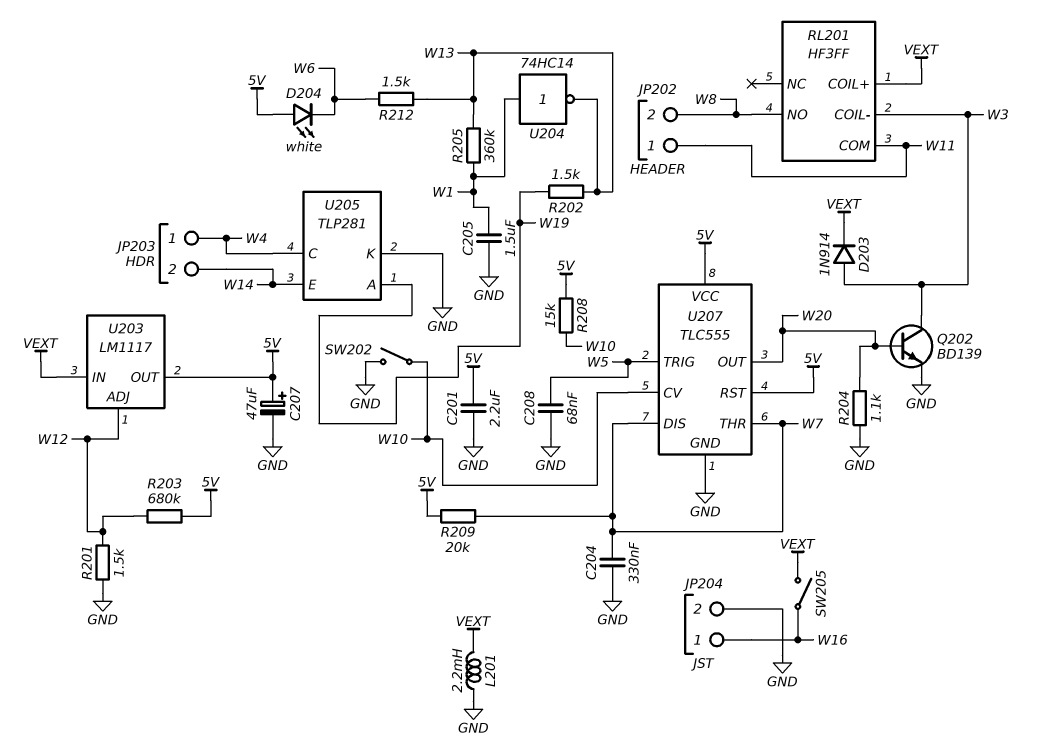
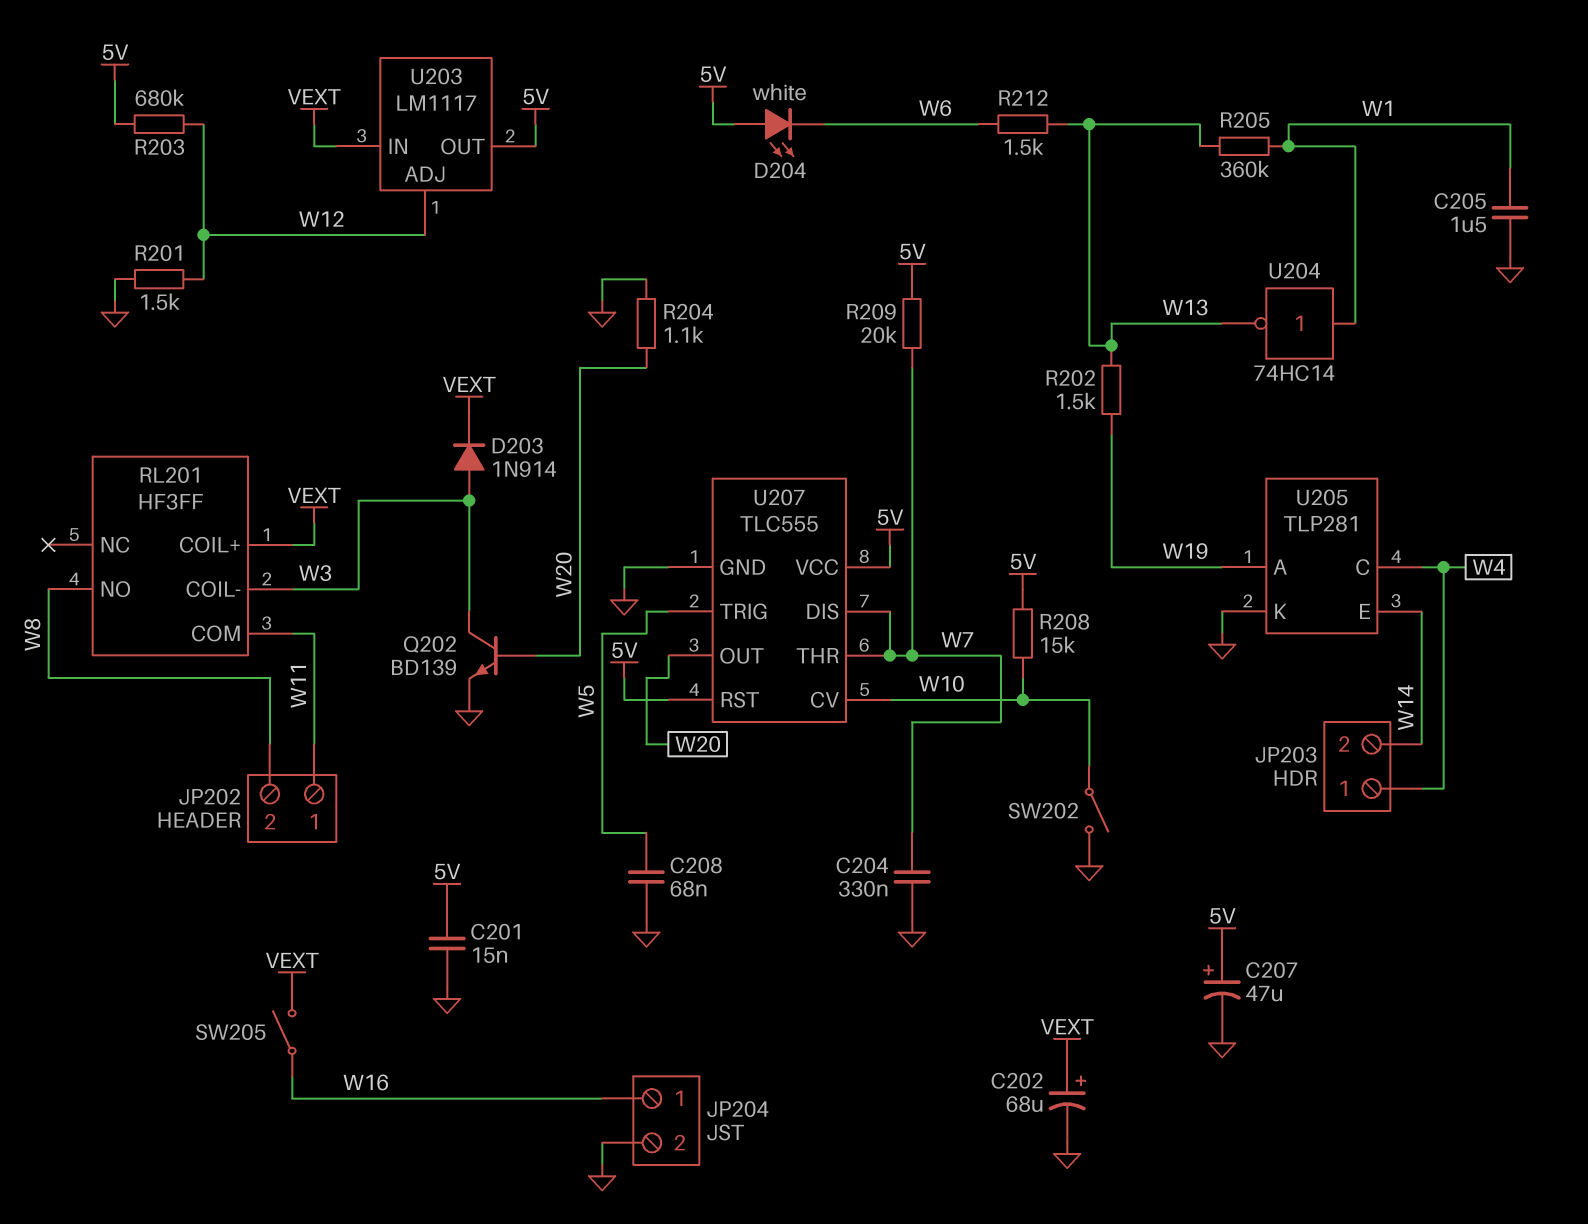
C201: 2.2uF (5V, GND) -> 15nF (5V, GND)
C202: none -> 68uF (plus VEXT, minus GND)
L201: 2.2mH (GND, VEXT) -> none

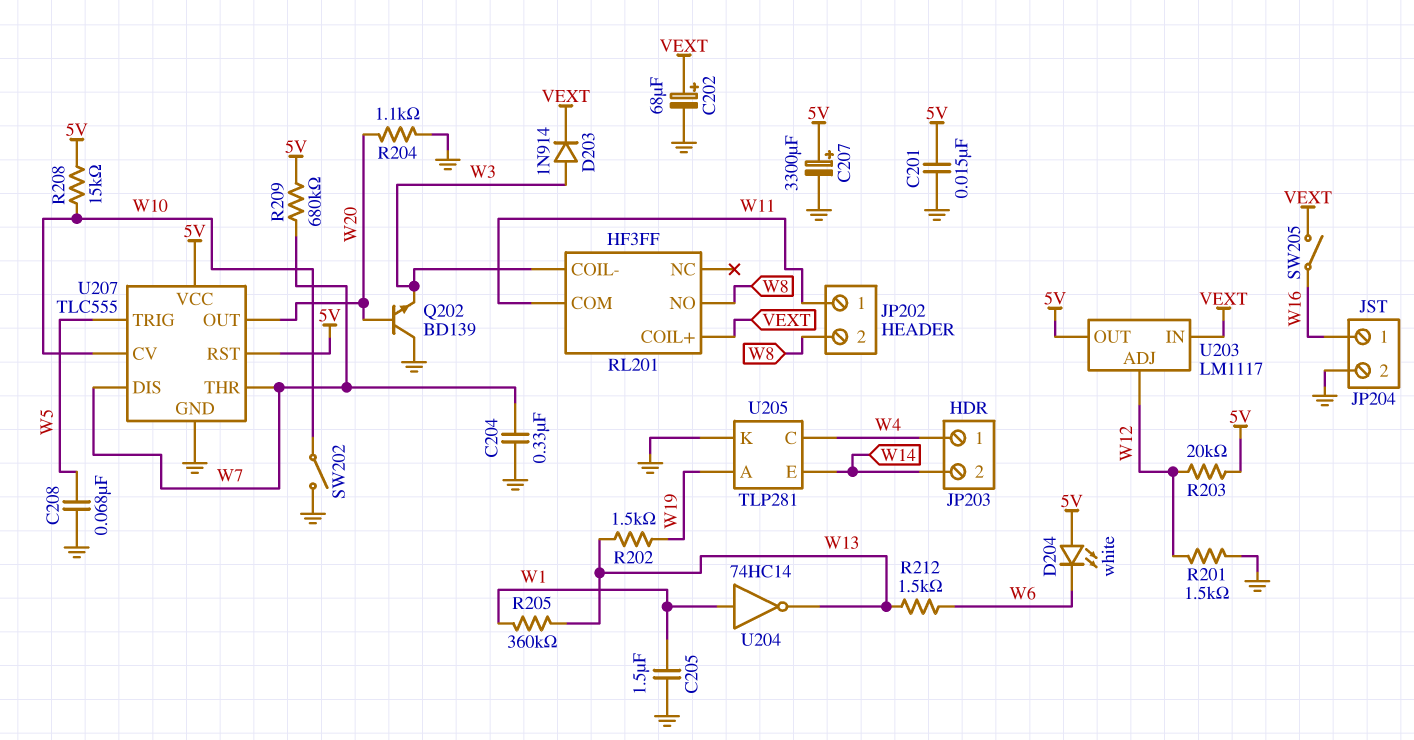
C207: 47uF (plus 5V, minus GND) -> 3300uF (plus 5V, minus GND)
Q202: NPN BD139 (B W20, C W3, E GND) -> NPN BD139 (B W20, C GND, E W3)
R203: 680k (5V, W12) -> 20k (5V, W12)
R209: 20k (5V, W7) -> 680k (5V, W7)

